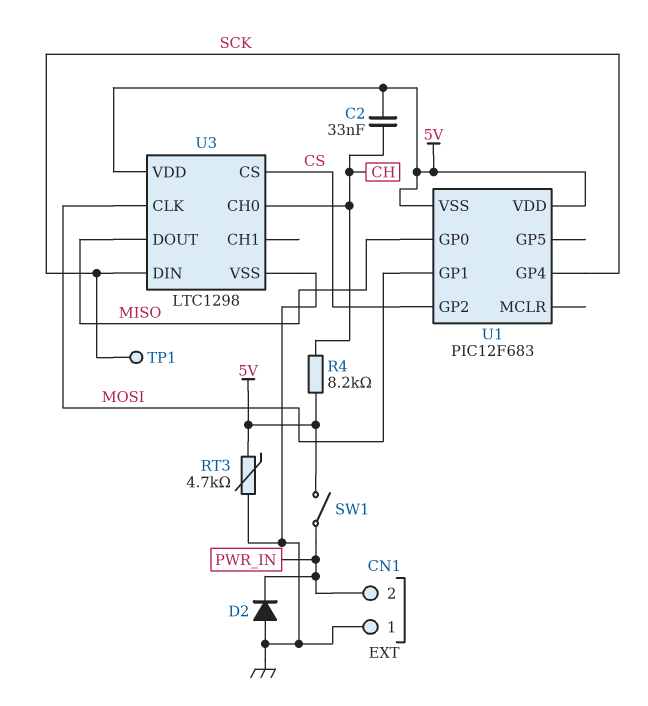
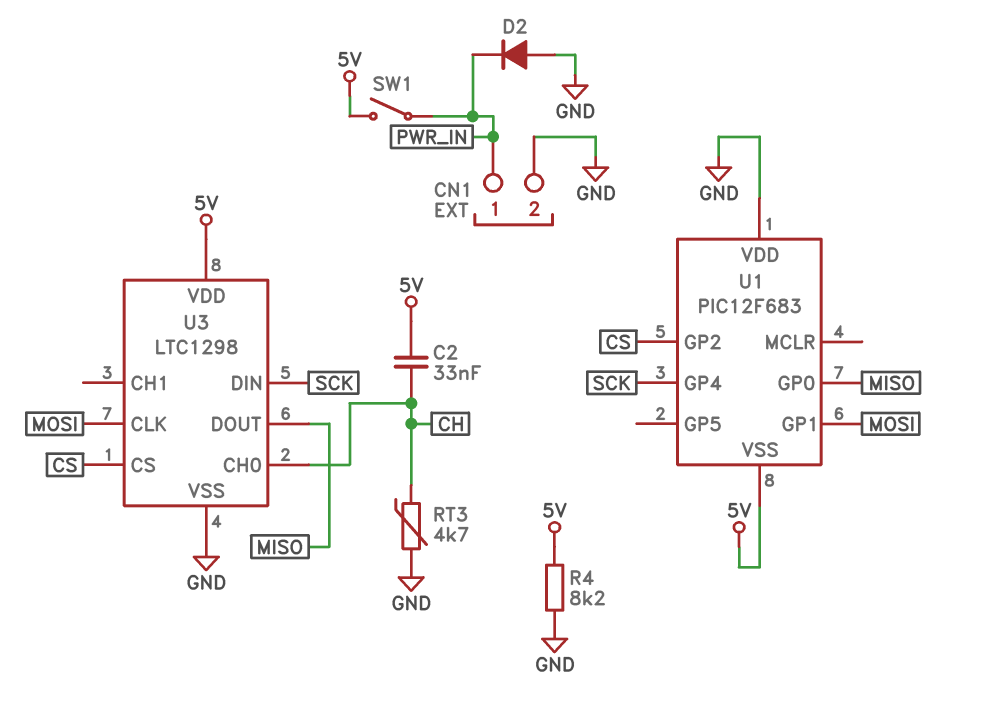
CN1 pin 1: GND -> PWR_IN
CN1 pin 2: PWR_IN -> GND
R4: 8.2k (5V, CH) -> 8.2k (5V, GND)
RT3: 4.7k (5V, GND) -> 4.7k (CH, GND)
TP1: test point (SCK) -> none
U1 pin VDD: 5V -> GND

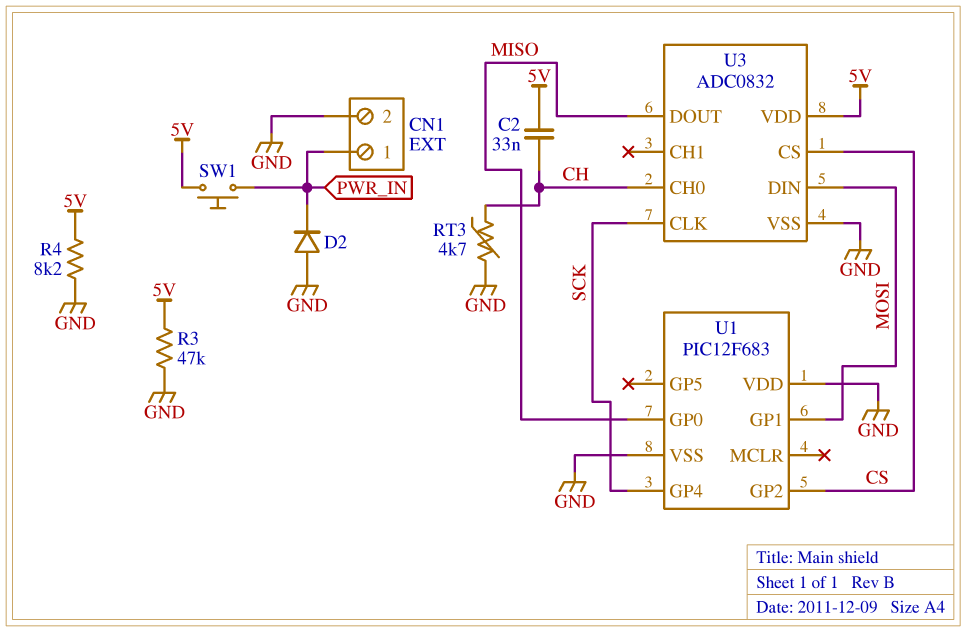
R3: none -> 47k (5V, GND)
SW1: switch (5V, PWR_IN) -> button (5V, PWR_IN)
U1 pin VSS: 5V -> GND
U3: LTC1298 -> ADC0832
U3 pin CLK: MOSI -> SCK
U3 pin DIN: SCK -> MOSI

